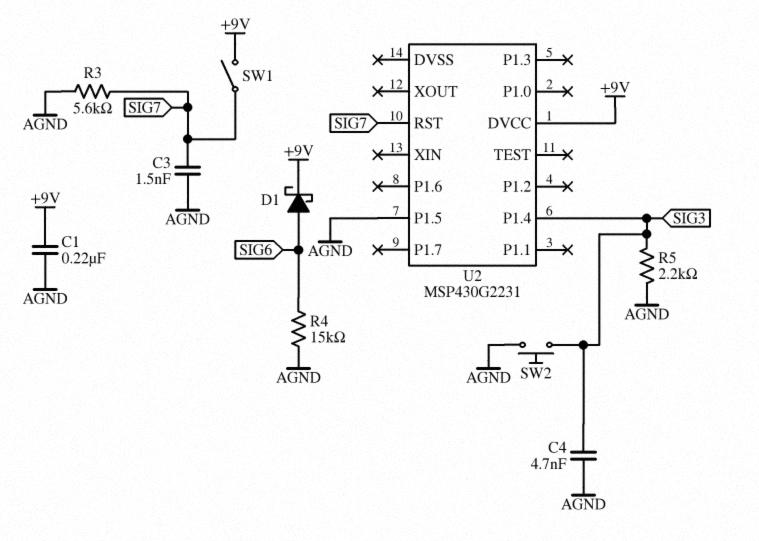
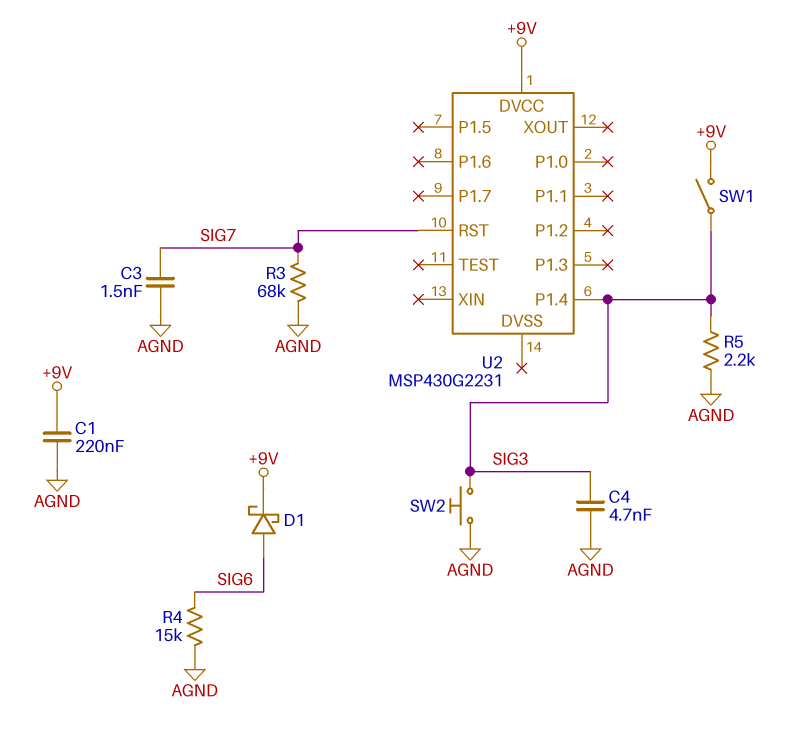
R3: 5.6k (AGND, SIG7) -> 68k (AGND, SIG7)
SW1: switch (+9V, SIG7) -> switch (+9V, SIG3)
U2 pin P1.5: AGND -> none

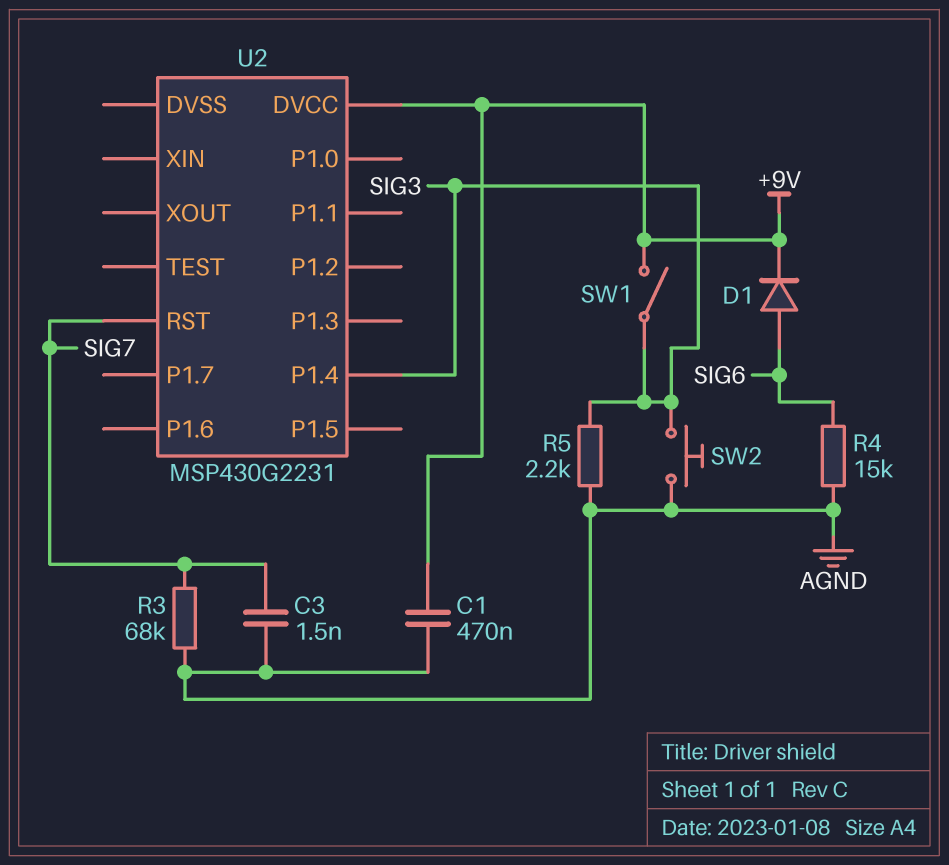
C1: 220nF (+9V, AGND) -> 470nF (+9V, AGND)
C4: 4.7nF (AGND, SIG3) -> none
D1: schottky (A SIG6, K +9V) -> diode (A SIG6, K +9V)

